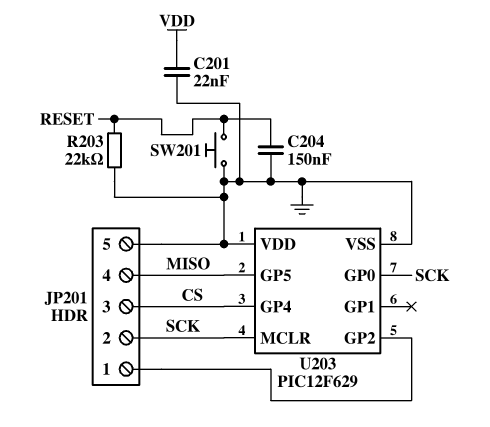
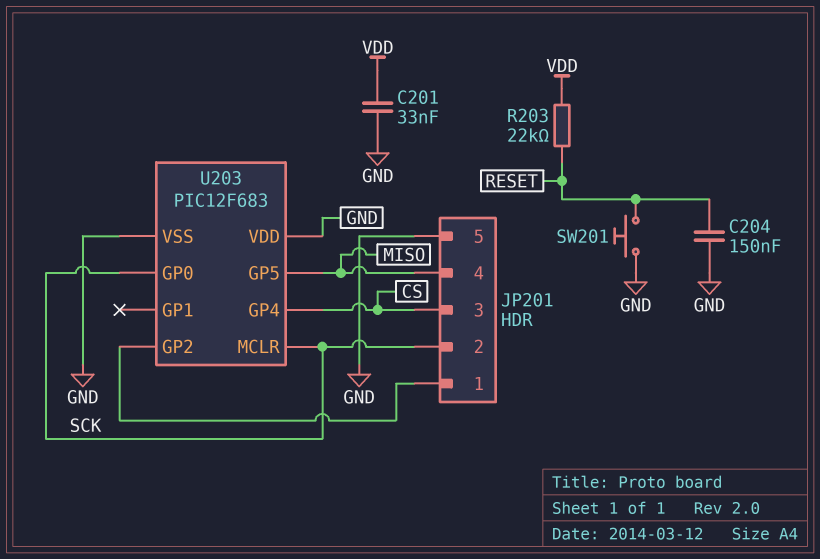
C201: 22nF (GND, VDD) -> 33nF (GND, VDD)
R203: 22k (GND, RESET) -> 22k (RESET, VDD)
U203: PIC12F629 -> PIC12F683

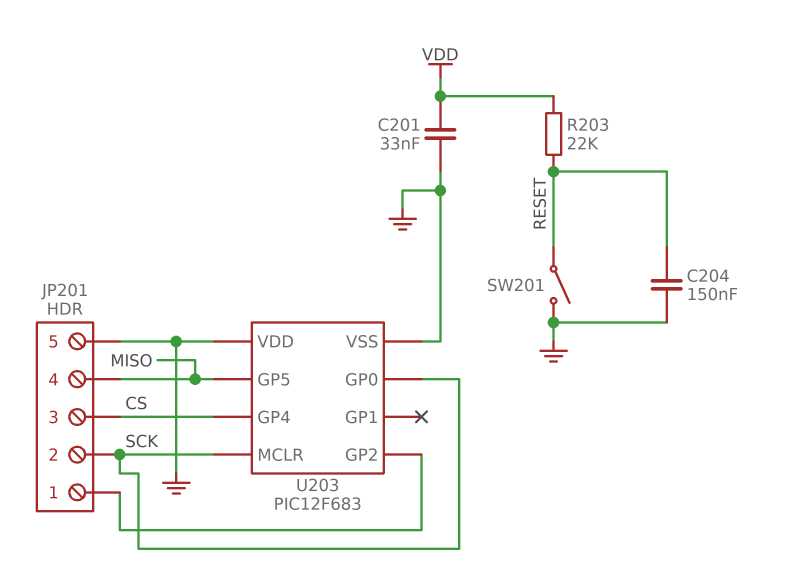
SW201: button (GND, RESET) -> switch (GND, RESET)

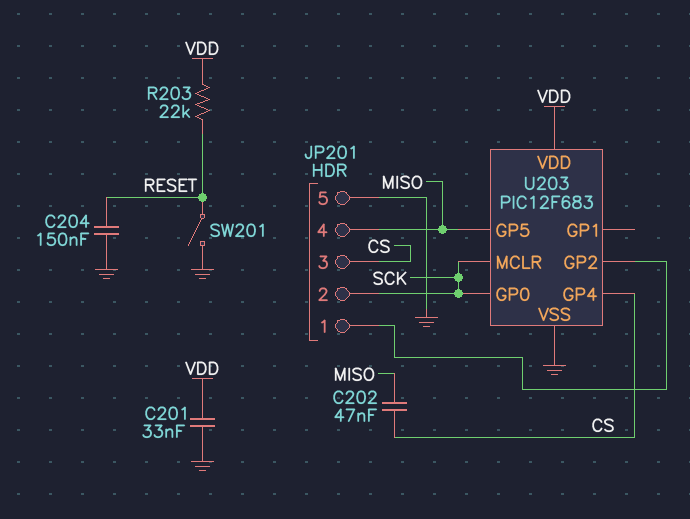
C202: none -> 47nF (CS, MISO)
U203 pin VDD: GND -> VDD

